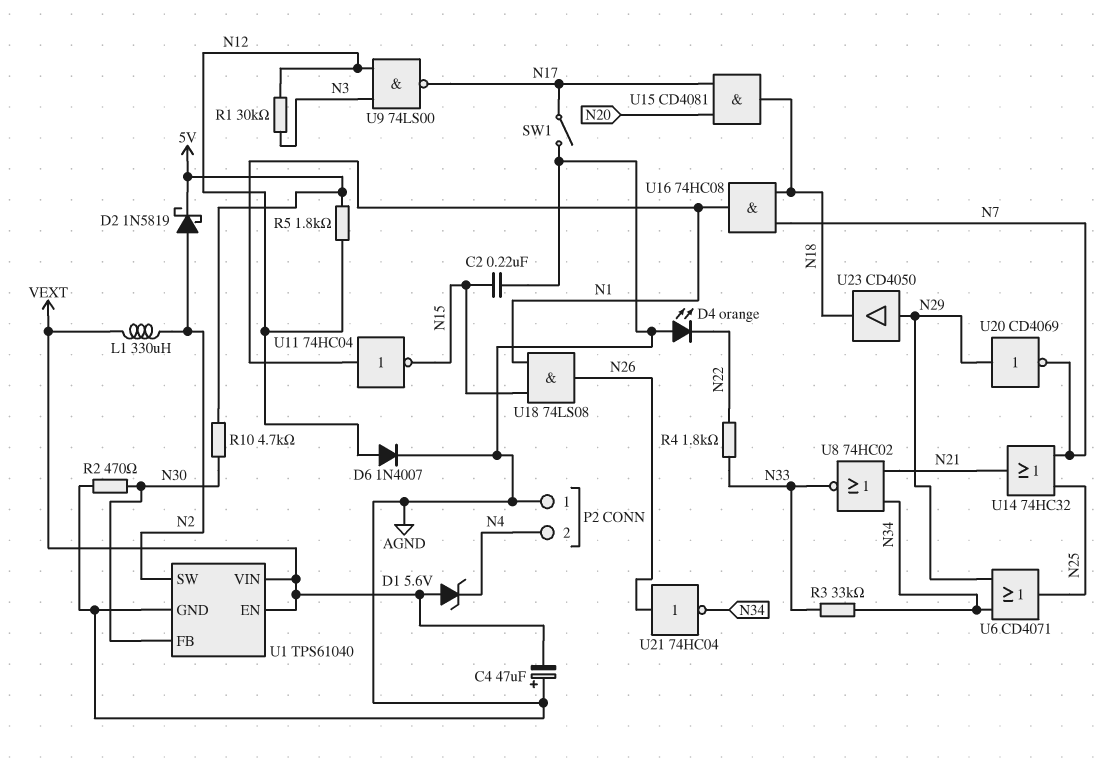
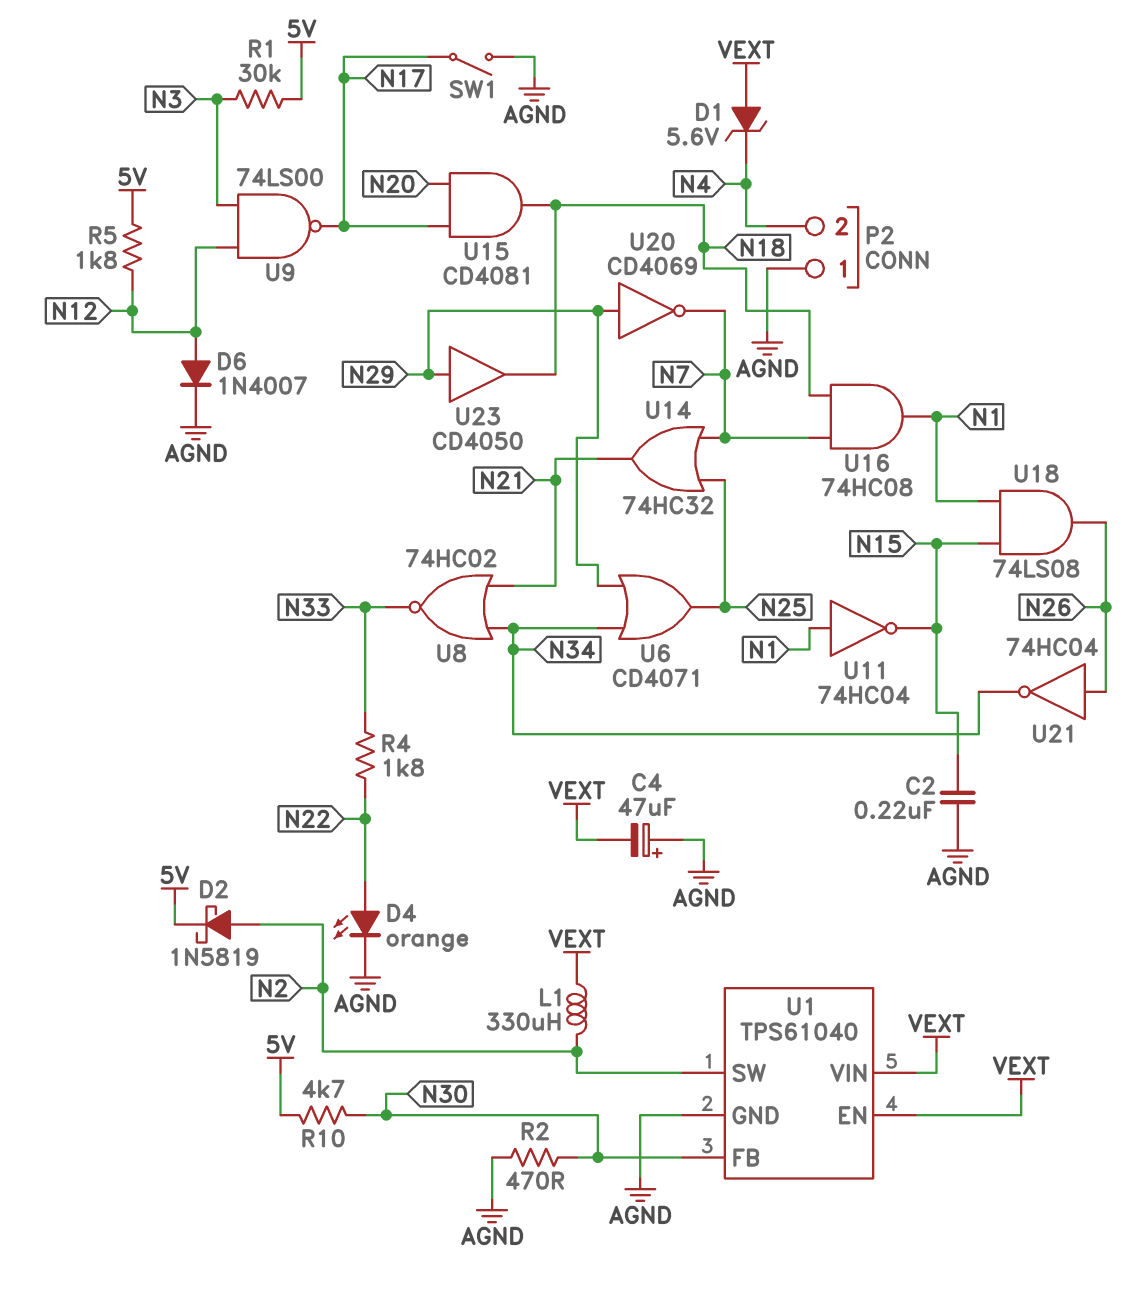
D4: LED orange (A AGND, K N22) -> LED orange (A N22, K AGND)
R1: 30k (N3, N12) -> 30k (5V, N3)
R3: 33k (N33, N34) -> none

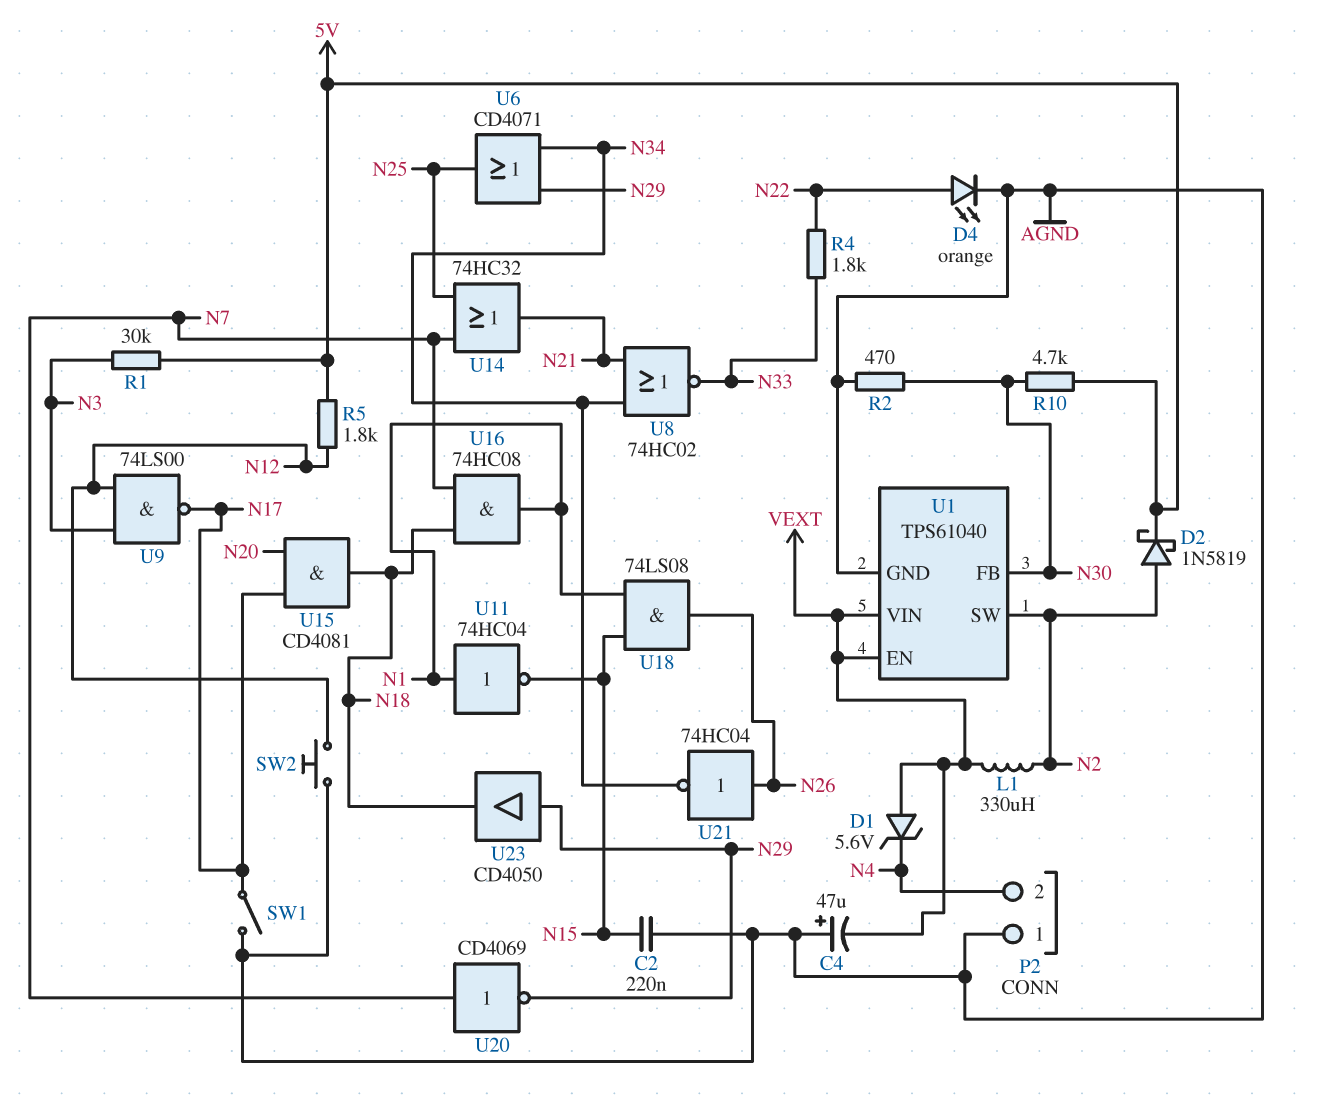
D6: diode 1N4007 (A N12, K AGND) -> none
SW2: none -> button (AGND, N12)
U20: NOT CD4069 (in N29, out N7) -> NOT CD4069 (in N7, out N29)

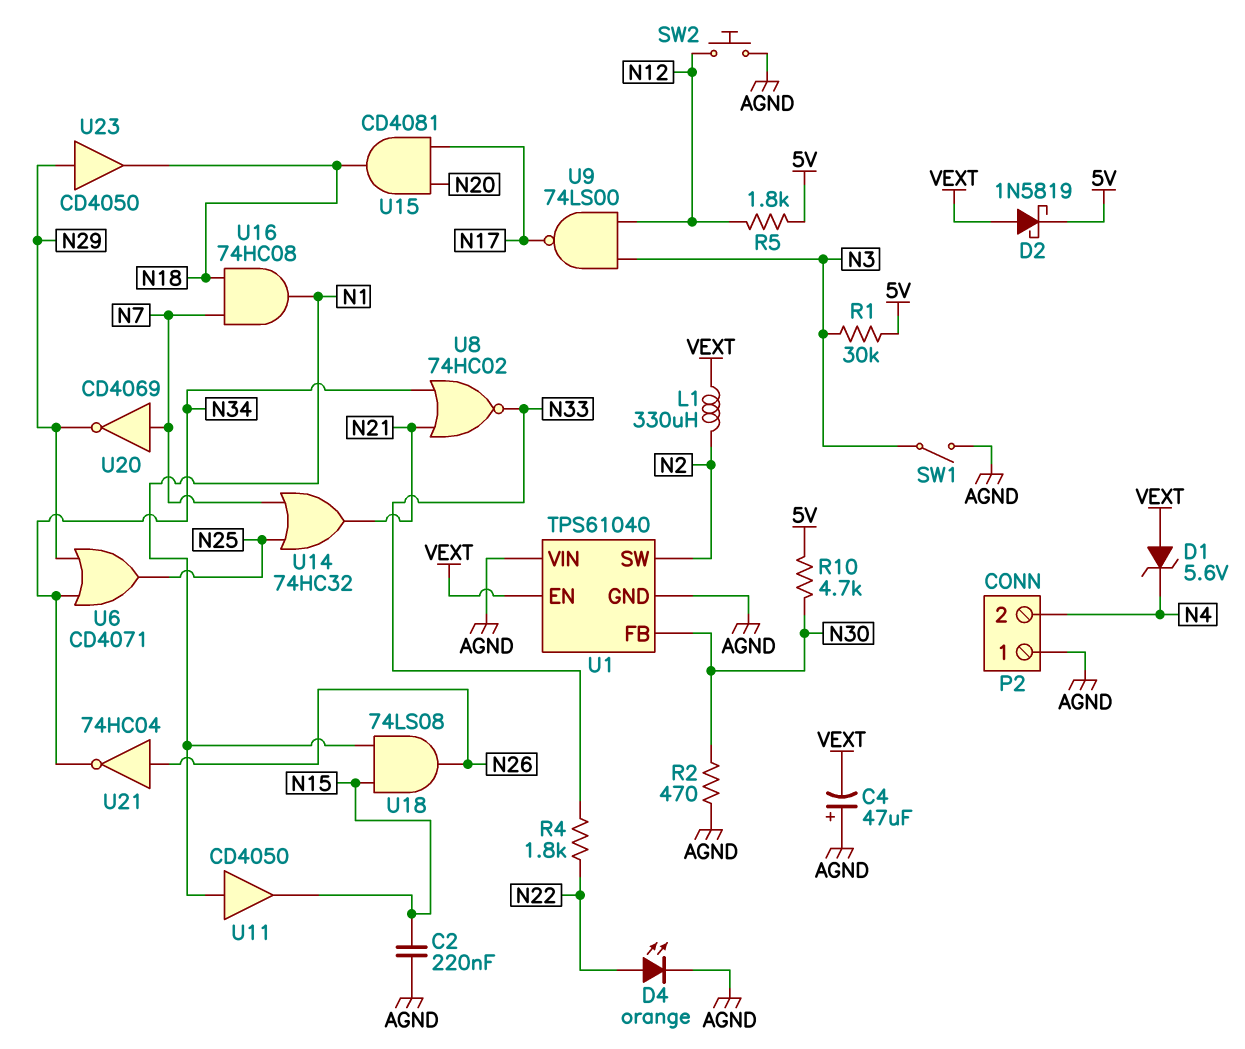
D2: schottky 1N5819 (A N2, K 5V) -> schottky 1N5819 (A VEXT, K 5V)
SW1: switch (AGND, N17) -> switch (AGND, N3)
U1 pin VIN: VEXT -> AGND
U11: NOT 74HC04 (in N1, out N15) -> buffer CD4050 (in N1, out N15)

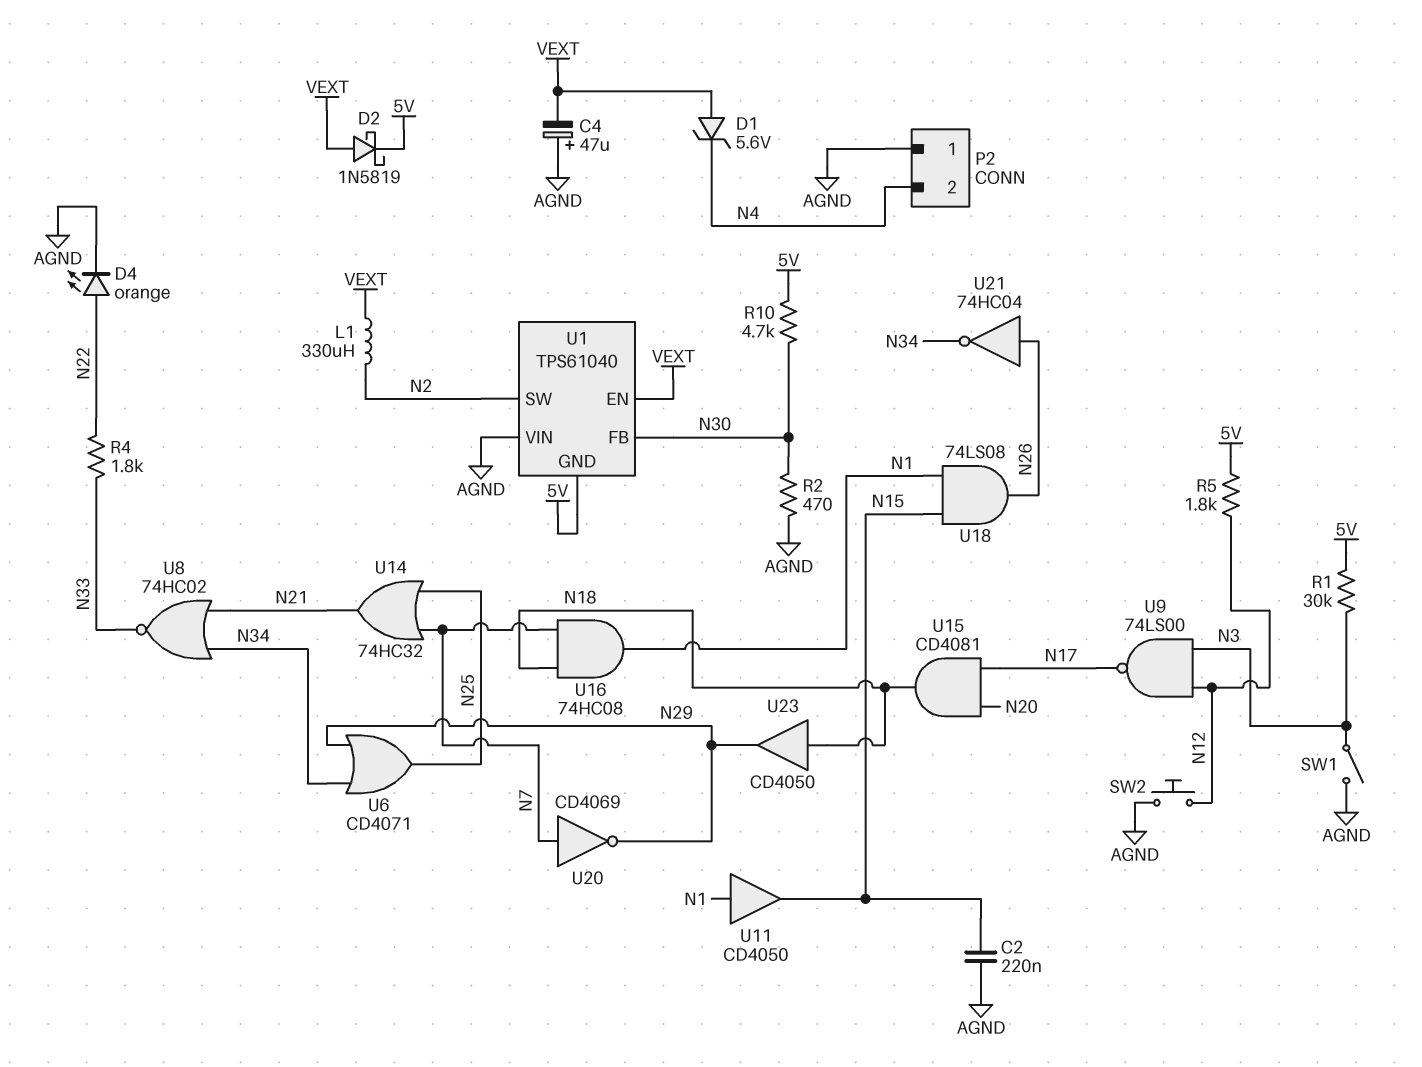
U1 pin GND: AGND -> 5V
U23: buffer CD4050 (in N29, out N18) -> buffer CD4050 (in N18, out N29)

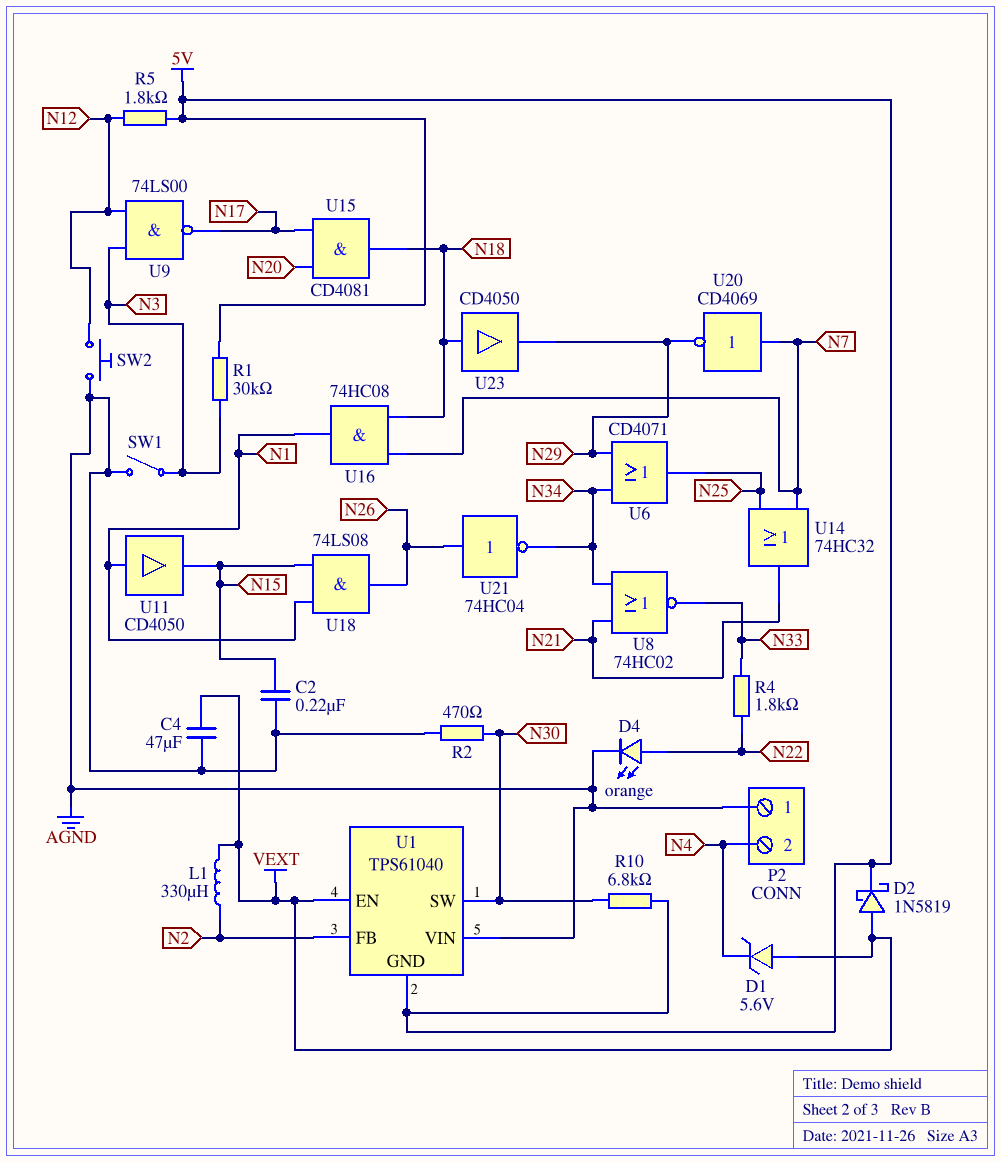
C4: 47uF (plus AGND, minus VEXT) -> 47uF (AGND, VEXT)
R10: 4.7k (5V, N30) -> 6.8k (5V, N30)
U1 pin FB: N30 -> N2
U1 pin SW: N2 -> N30

